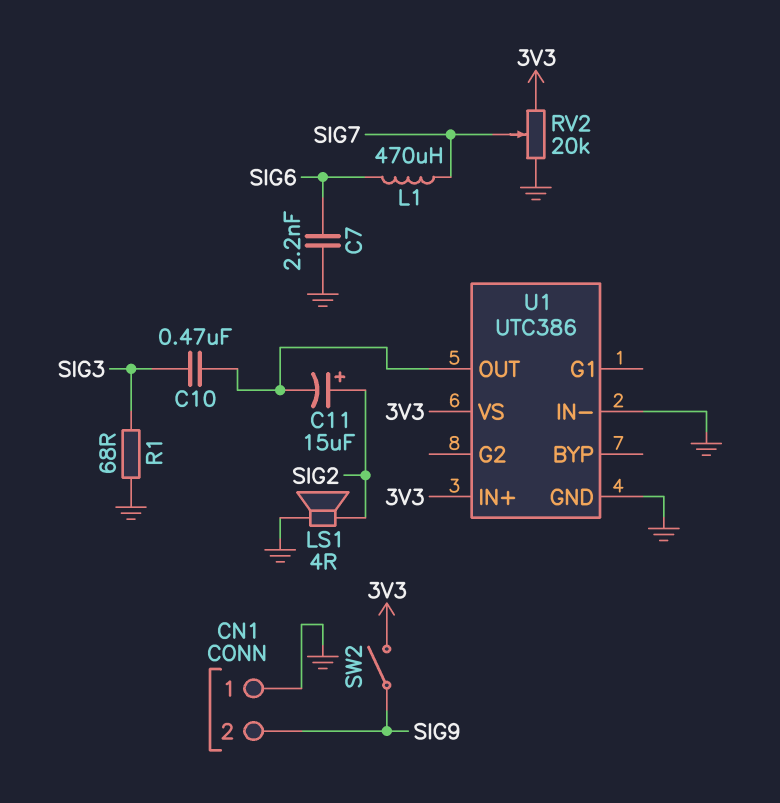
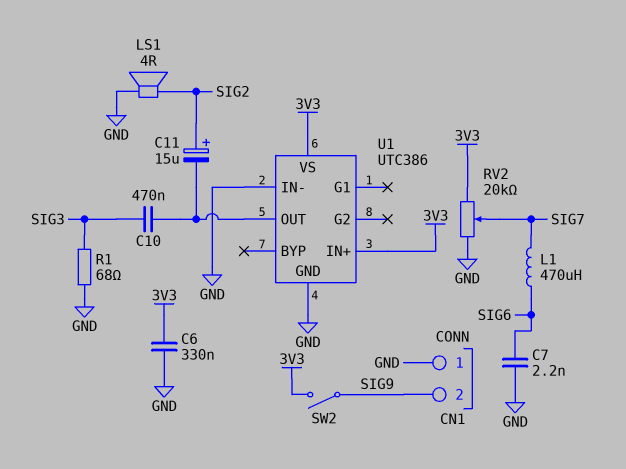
C6: none -> 330nF (3V3, GND)

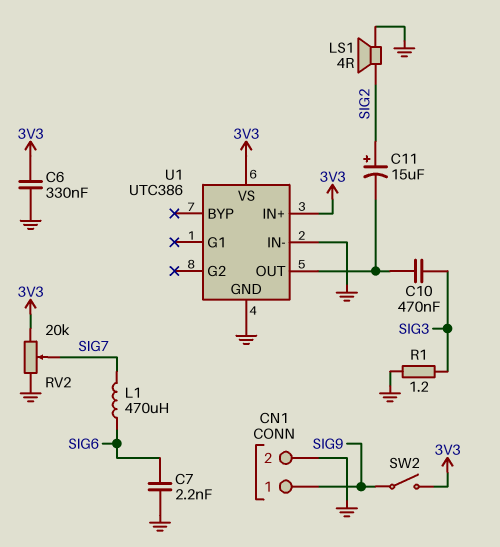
CN1 pin 1: GND -> SIG9
CN1 pin 2: SIG9 -> GND
R1: 68 (GND, SIG3) -> 1.2 (GND, SIG3)

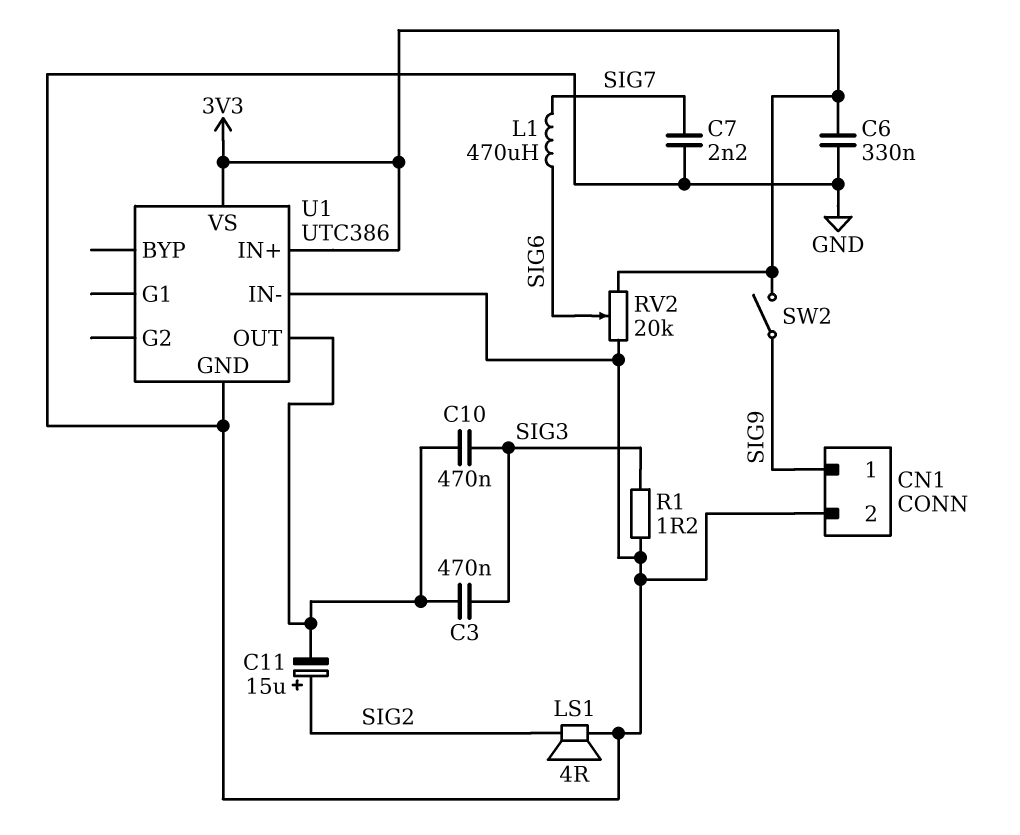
C3: none -> 470nF (SIG3, U1/OUT)
C7: 2.2nF (GND, SIG6) -> 2.2nF (GND, SIG7)
RV2: 20k (3V3, GND, wiper SIG7) -> 20k (3V3, GND, wiper SIG6)

